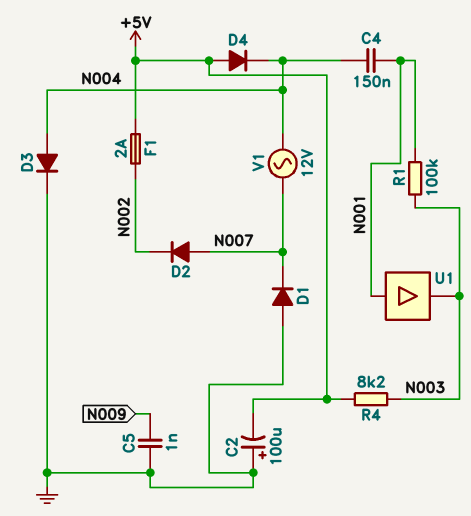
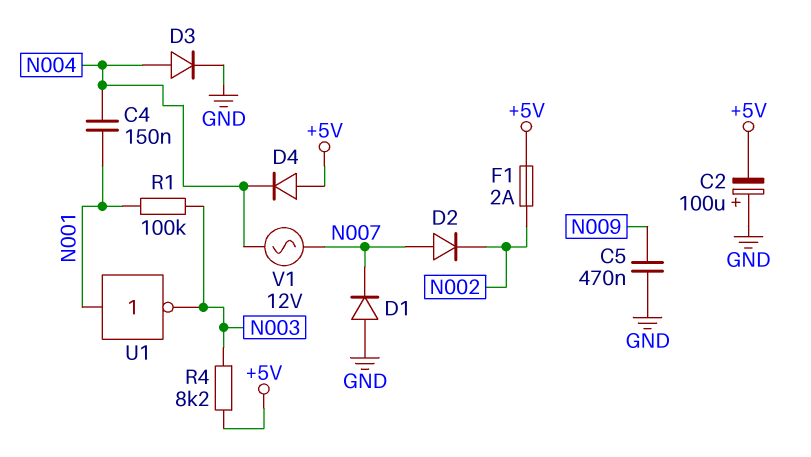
C5: 1nF (GND, N009) -> 470nF (GND, N009)
U1: buffer (in N001, out N003) -> NOT (in N001, out N003)

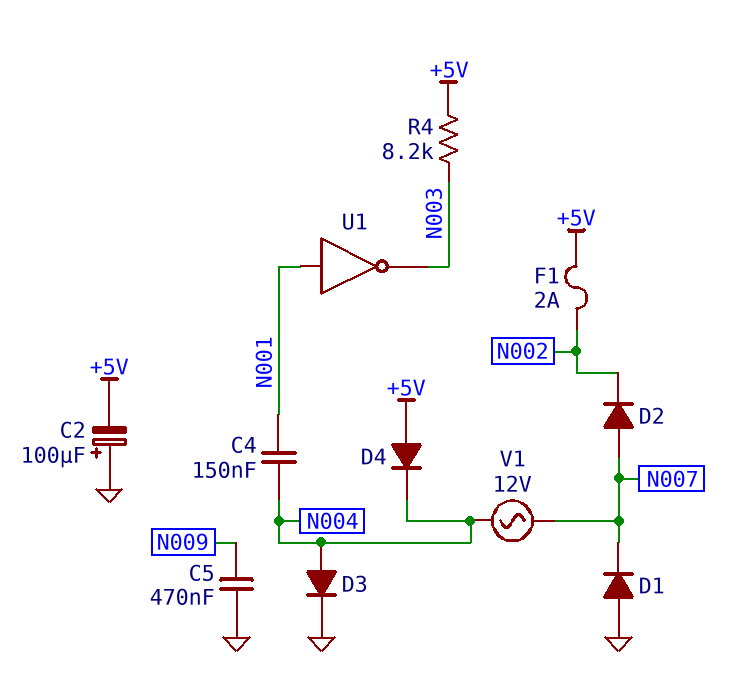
R1: 100k (N001, N003) -> none

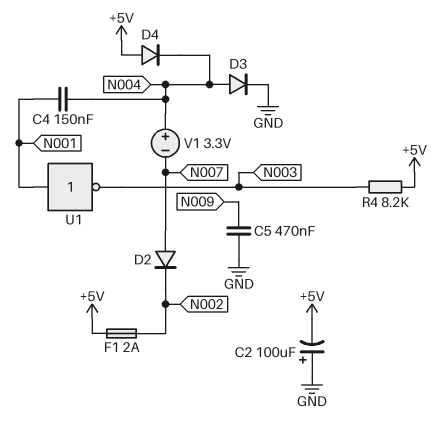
D1: diode (A GND, K N007) -> none
V1: AC 12V (N004, N007) -> 3.3V (plus N004, minus N007)

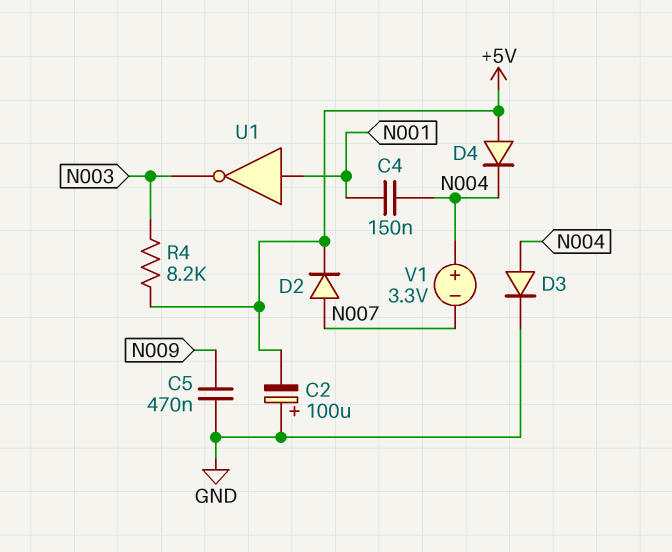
D2: diode (A N007, K N002) -> diode (A N007, K +5V)
F1: 2A (+5V, N002) -> none

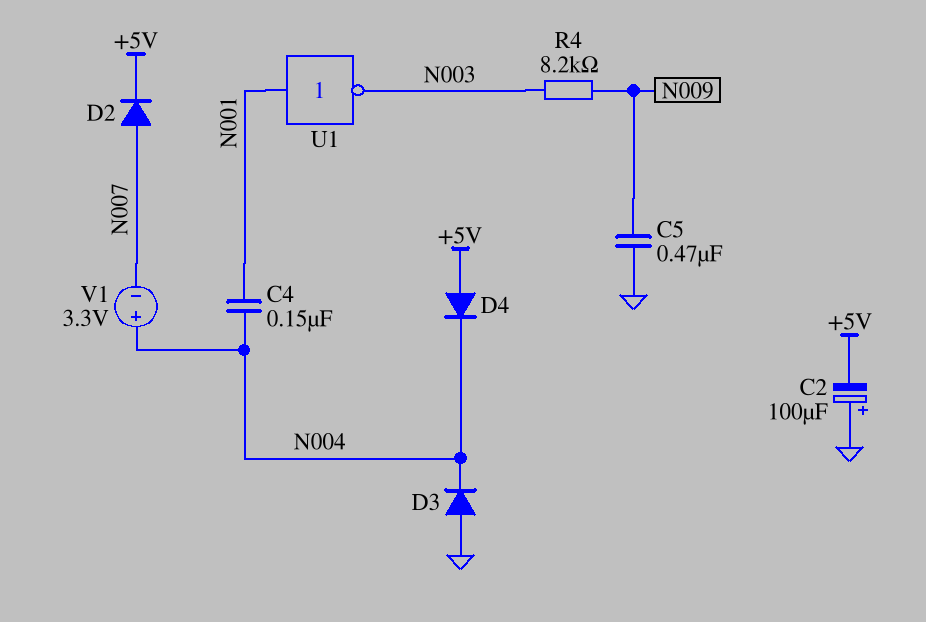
D3: diode (A N004, K GND) -> diode (A GND, K N004)
R4: 8.2k (+5V, N003) -> 8.2k (N003, N009)

